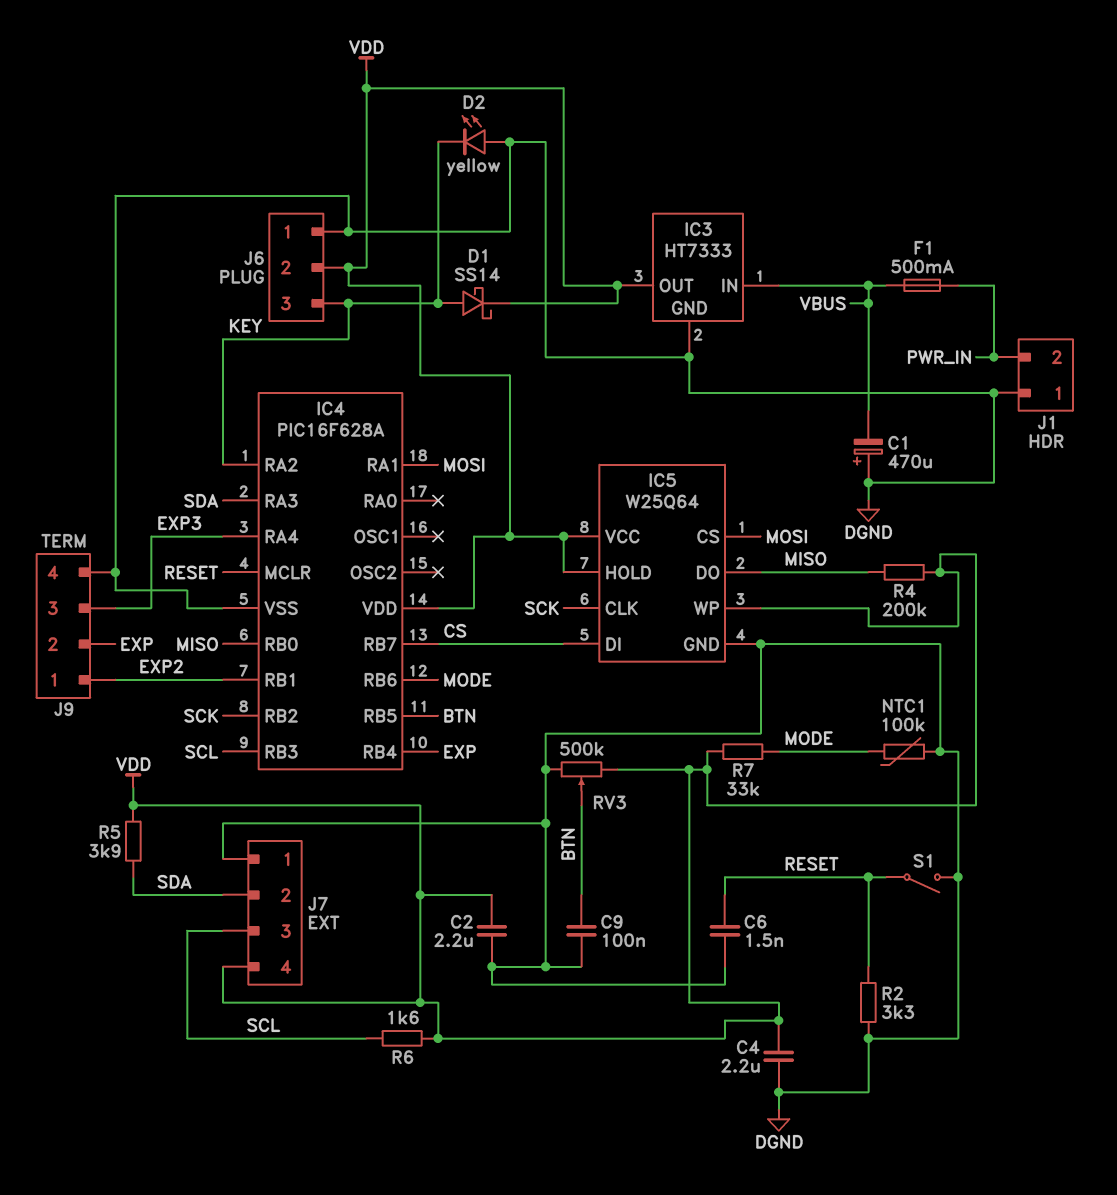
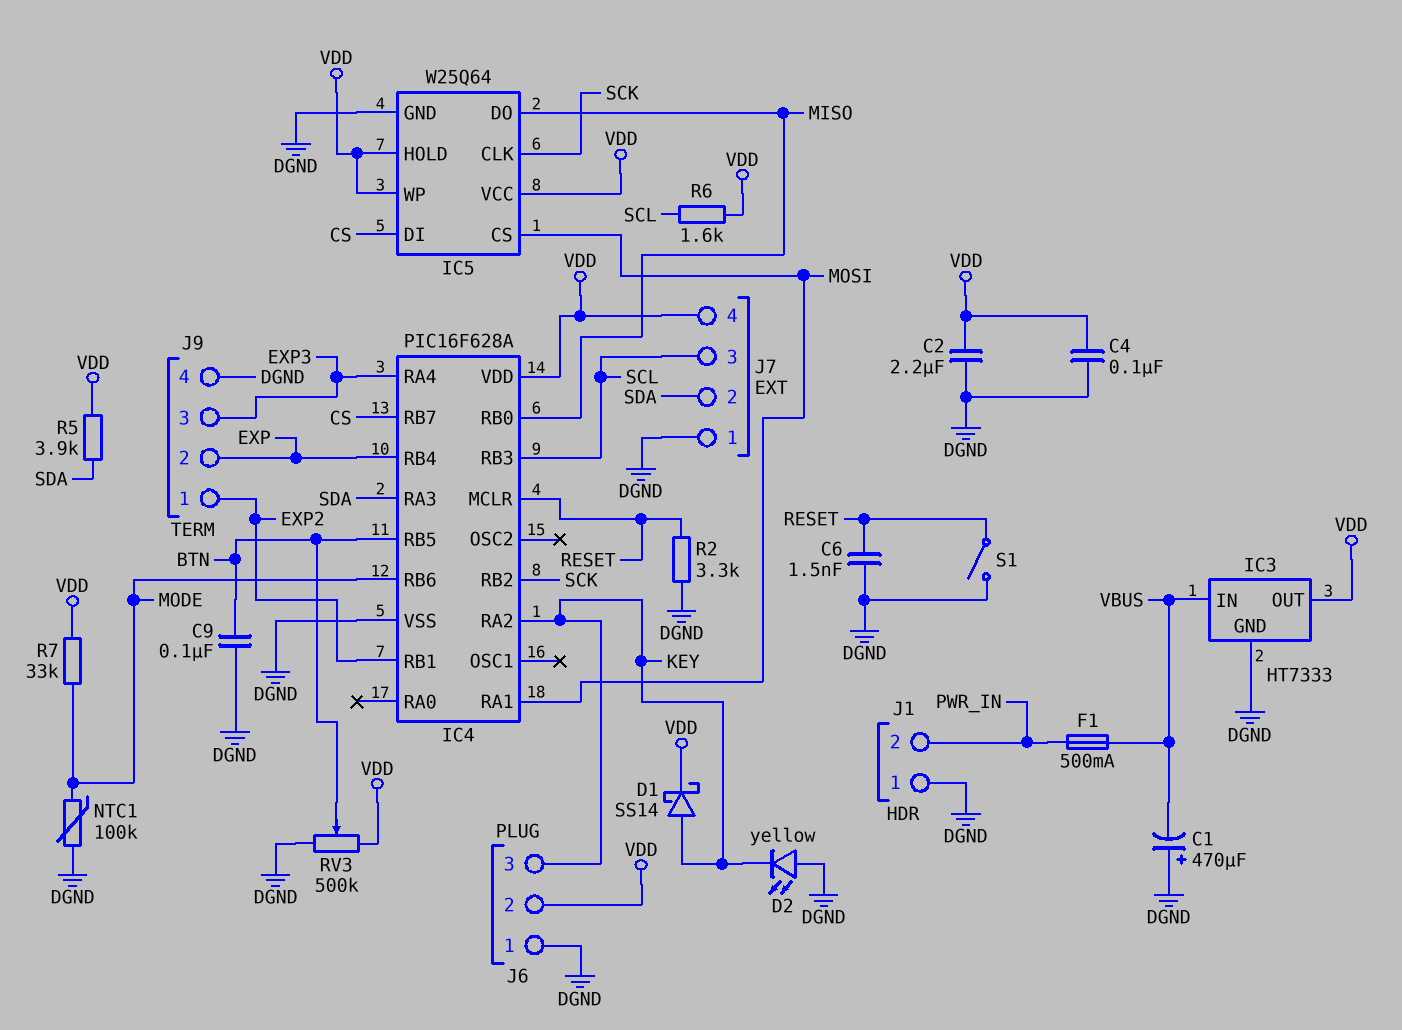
C4: 2.2uF (DGND, VDD) -> 100nF (DGND, VDD)
R4: 200k (MISO, VDD) -> none

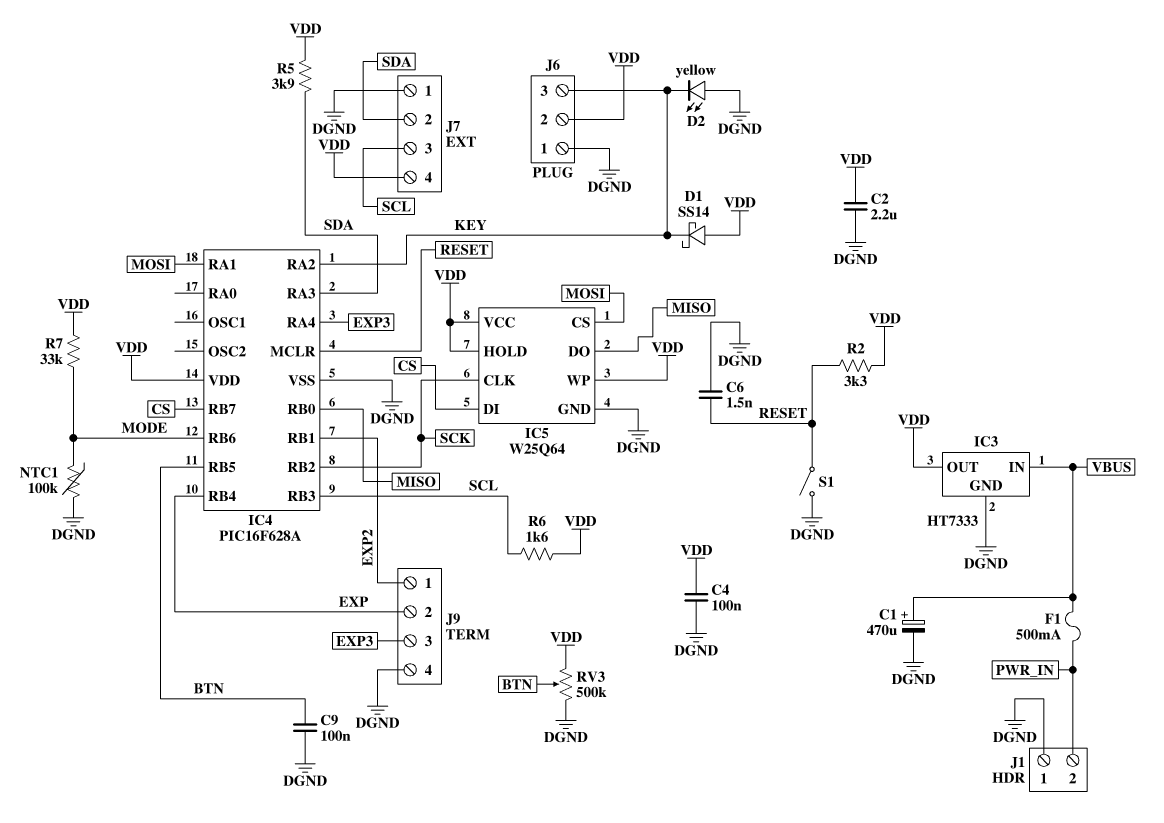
C1: 470uF (plus DGND, minus VBUS) -> 470uF (plus VBUS, minus DGND)
D1: schottky SS14 (A KEY, K VDD) -> schottky SS14 (A VDD, K KEY)
R2: 3.3k (DGND, RESET) -> 3.3k (RESET, VDD)

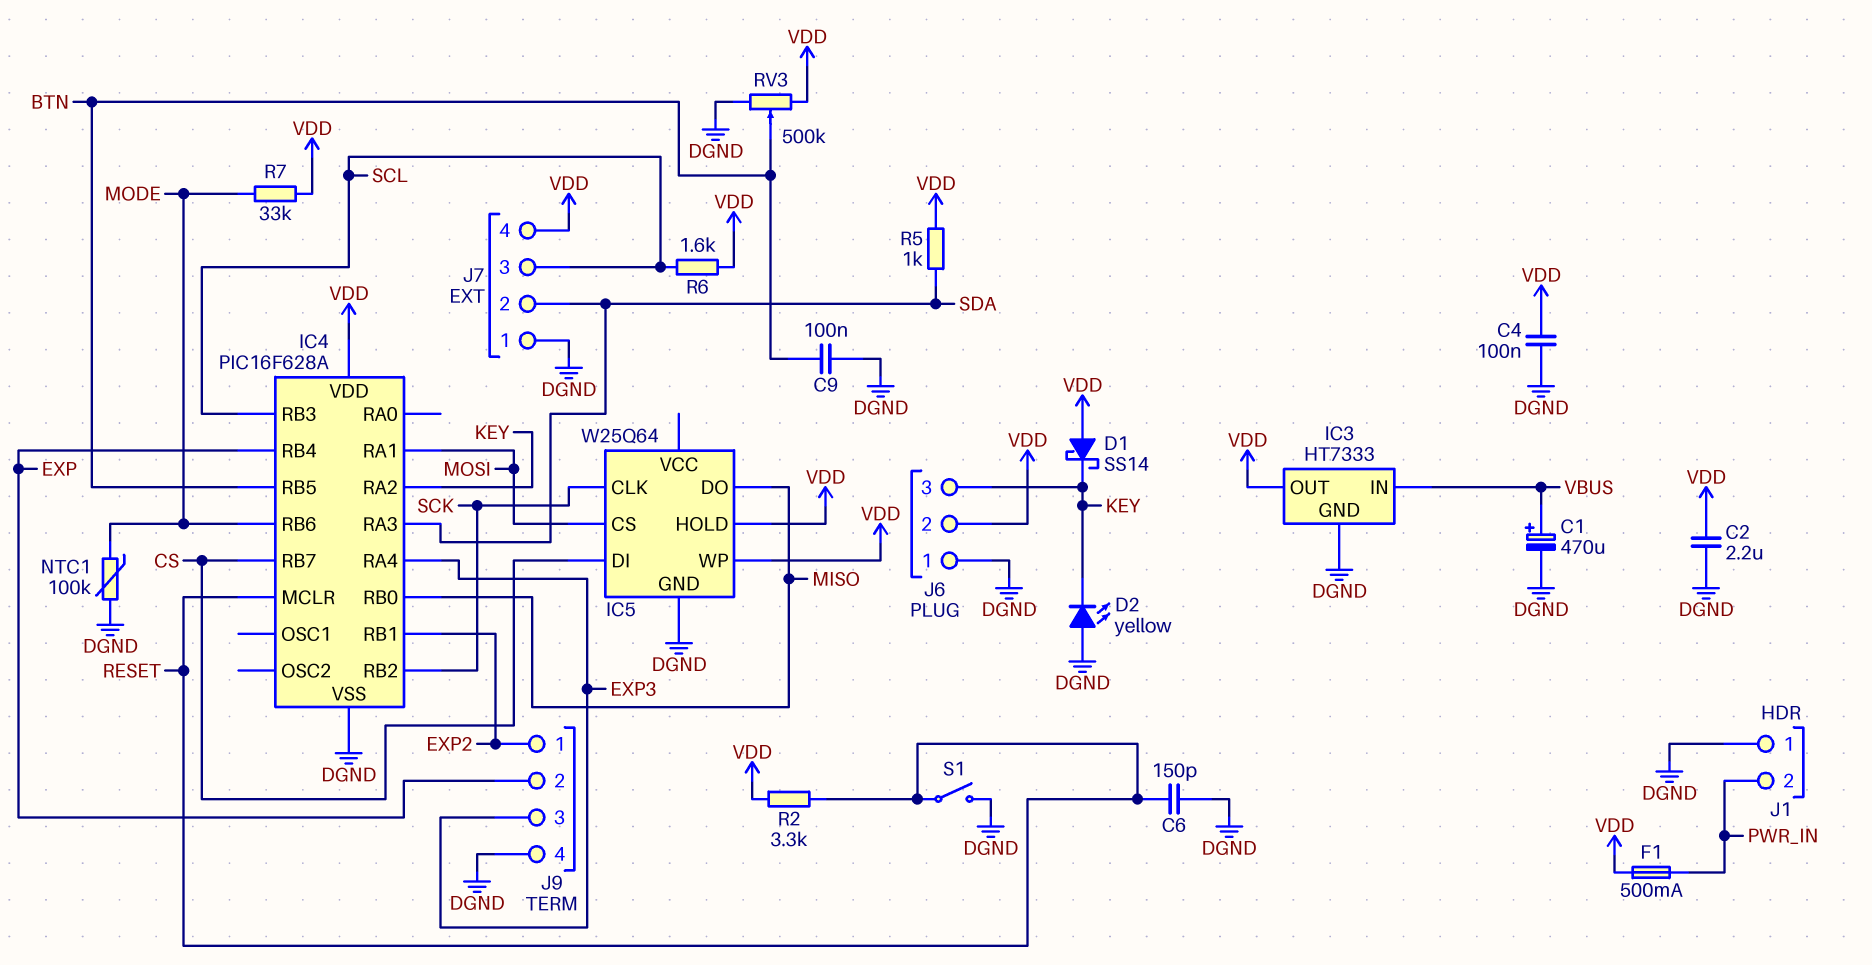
C6: 1.5nF (DGND, RESET) -> 150pF (DGND, RESET)
F1: 500mA (PWR_IN, VBUS) -> 500mA (PWR_IN, VDD)
IC5 pin VCC: VDD -> none
R5: 3.9k (SDA, VDD) -> 1k (SDA, VDD)

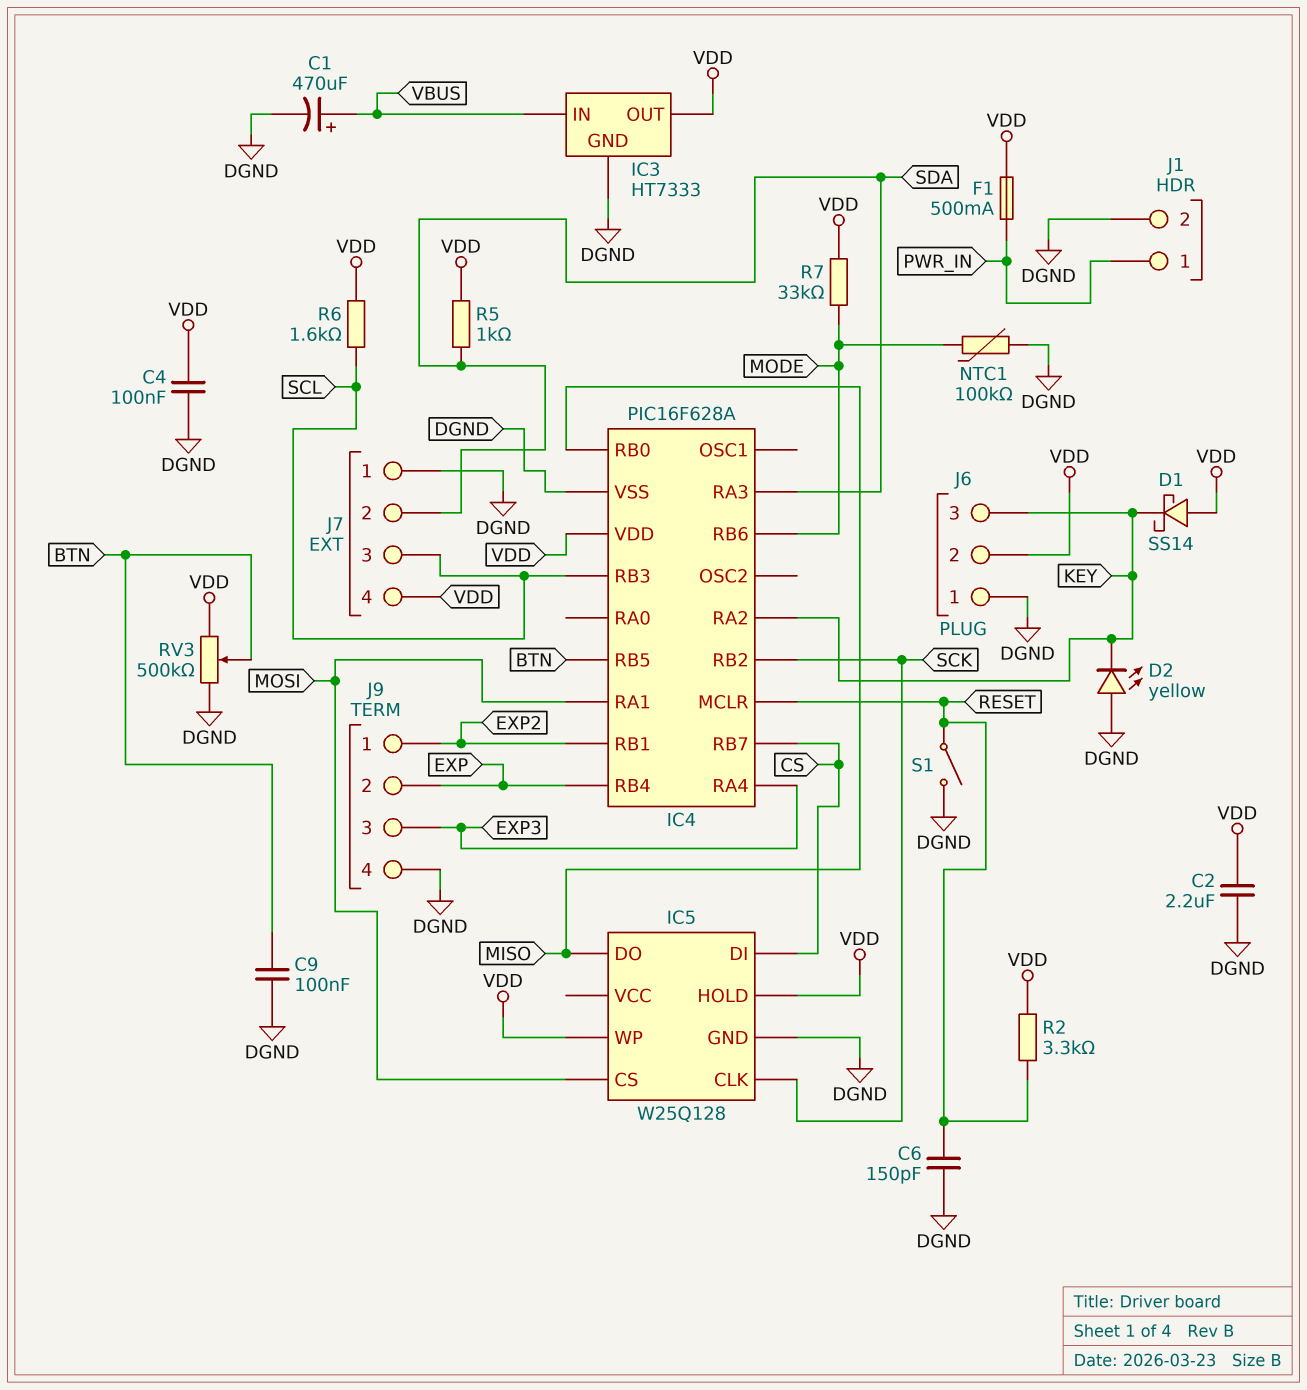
IC5: W25Q64 -> W25Q128
J1 pin 1: DGND -> PWR_IN
J1 pin 2: PWR_IN -> DGND

